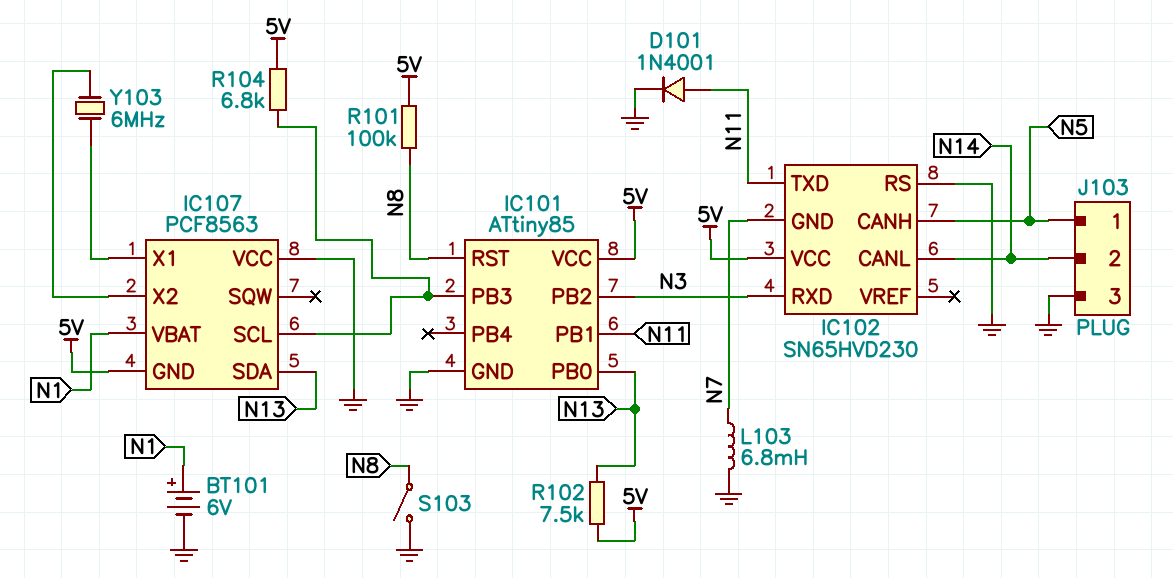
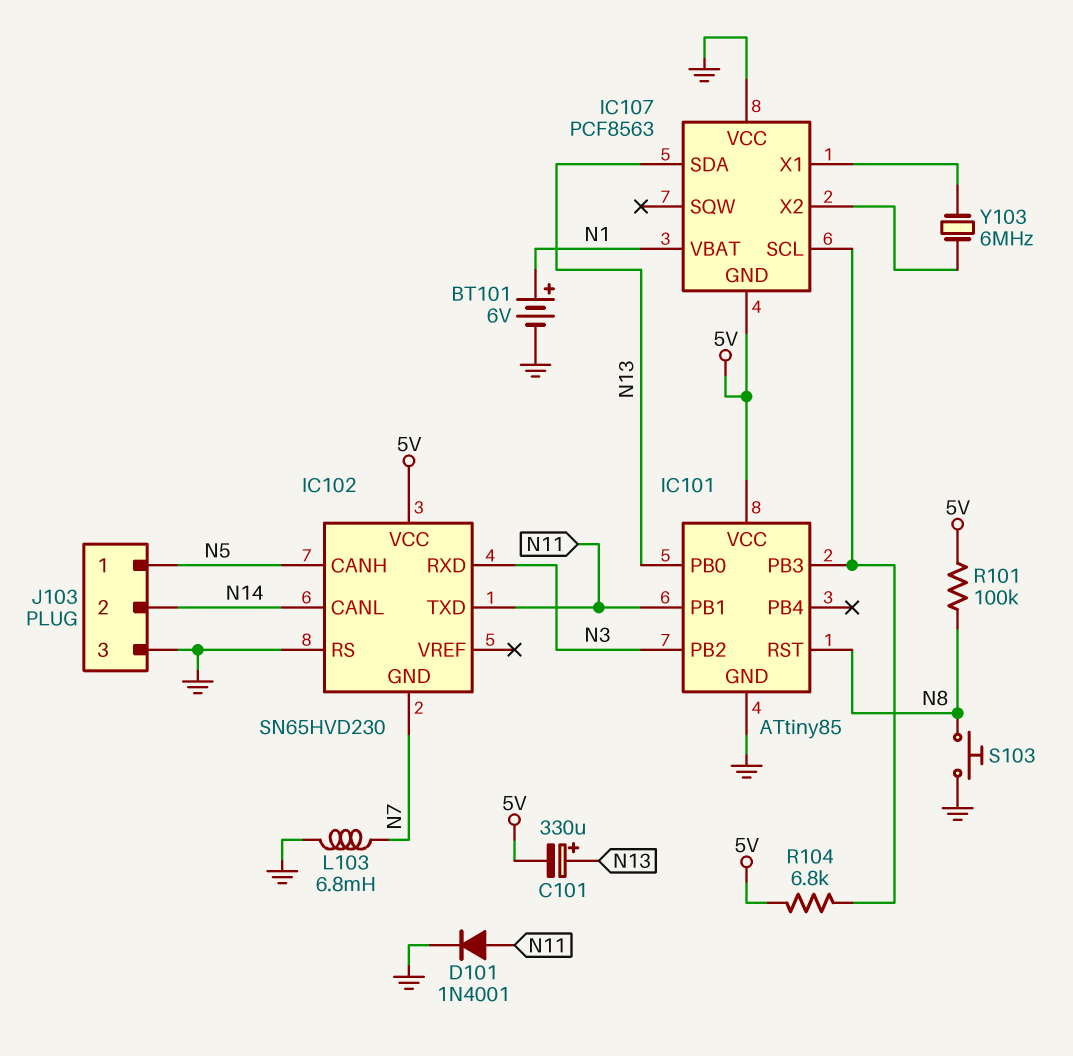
C101: none -> 330uF (plus N13, minus 5V)
R102: 7.5k (5V, N13) -> none
S103: switch (GND, N8) -> button (GND, N8)

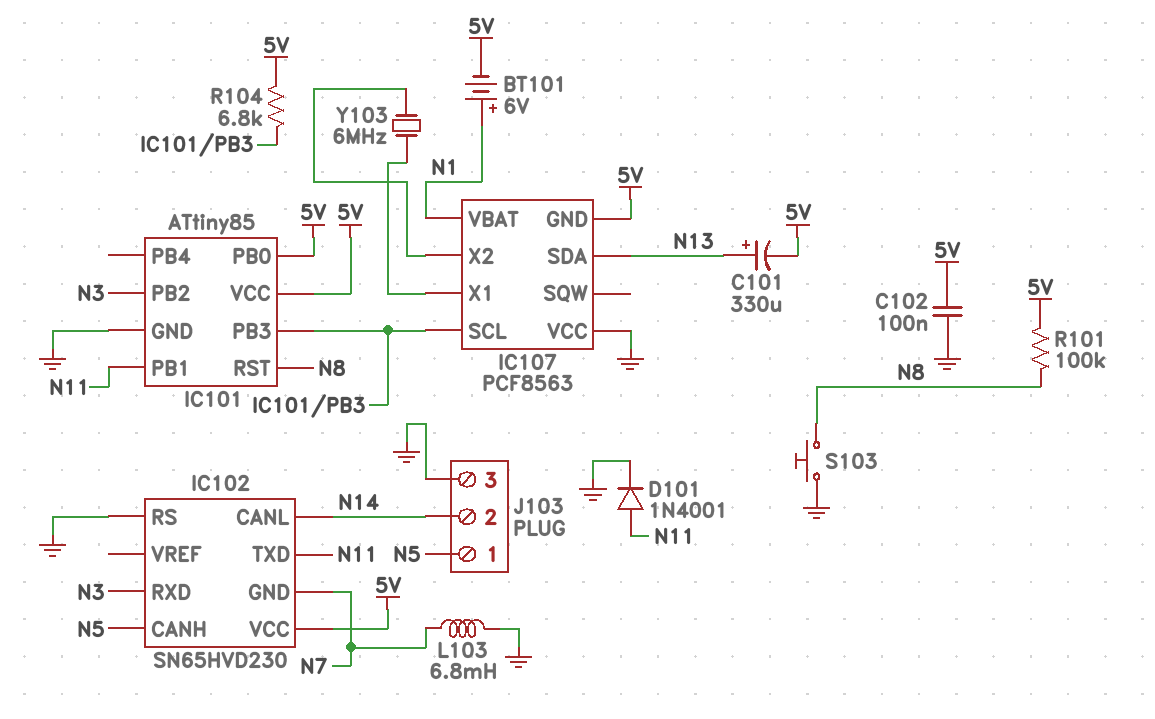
BT101: 6V (plus N1, minus GND) -> 6V (plus N1, minus 5V)
C102: none -> 100nF (5V, GND)
IC101 pin PB0: N13 -> 5V

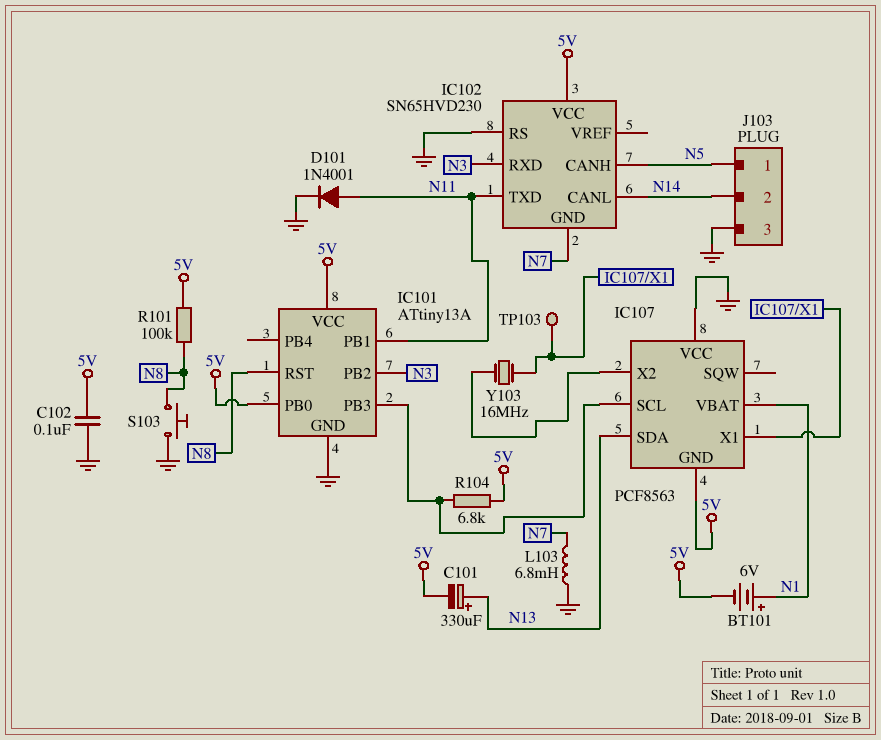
IC101: ATtiny85 -> ATtiny13A
TP103: none -> test point (IC107/X1)
Y103: 6MHz (IC107/X1, IC107/X2) -> 16MHz (IC107/X1, IC107/X2)

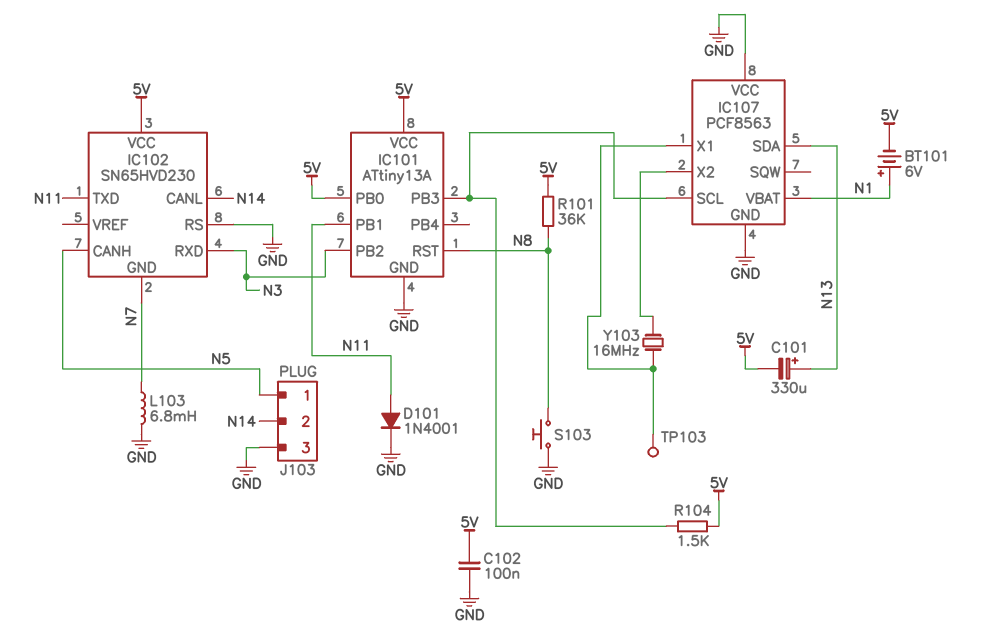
IC107 pin GND: 5V -> GND
R101: 100k (5V, N8) -> 36k (5V, N8)
R104: 6.8k (5V, IC101/PB3) -> 1.5k (5V, IC101/PB3)

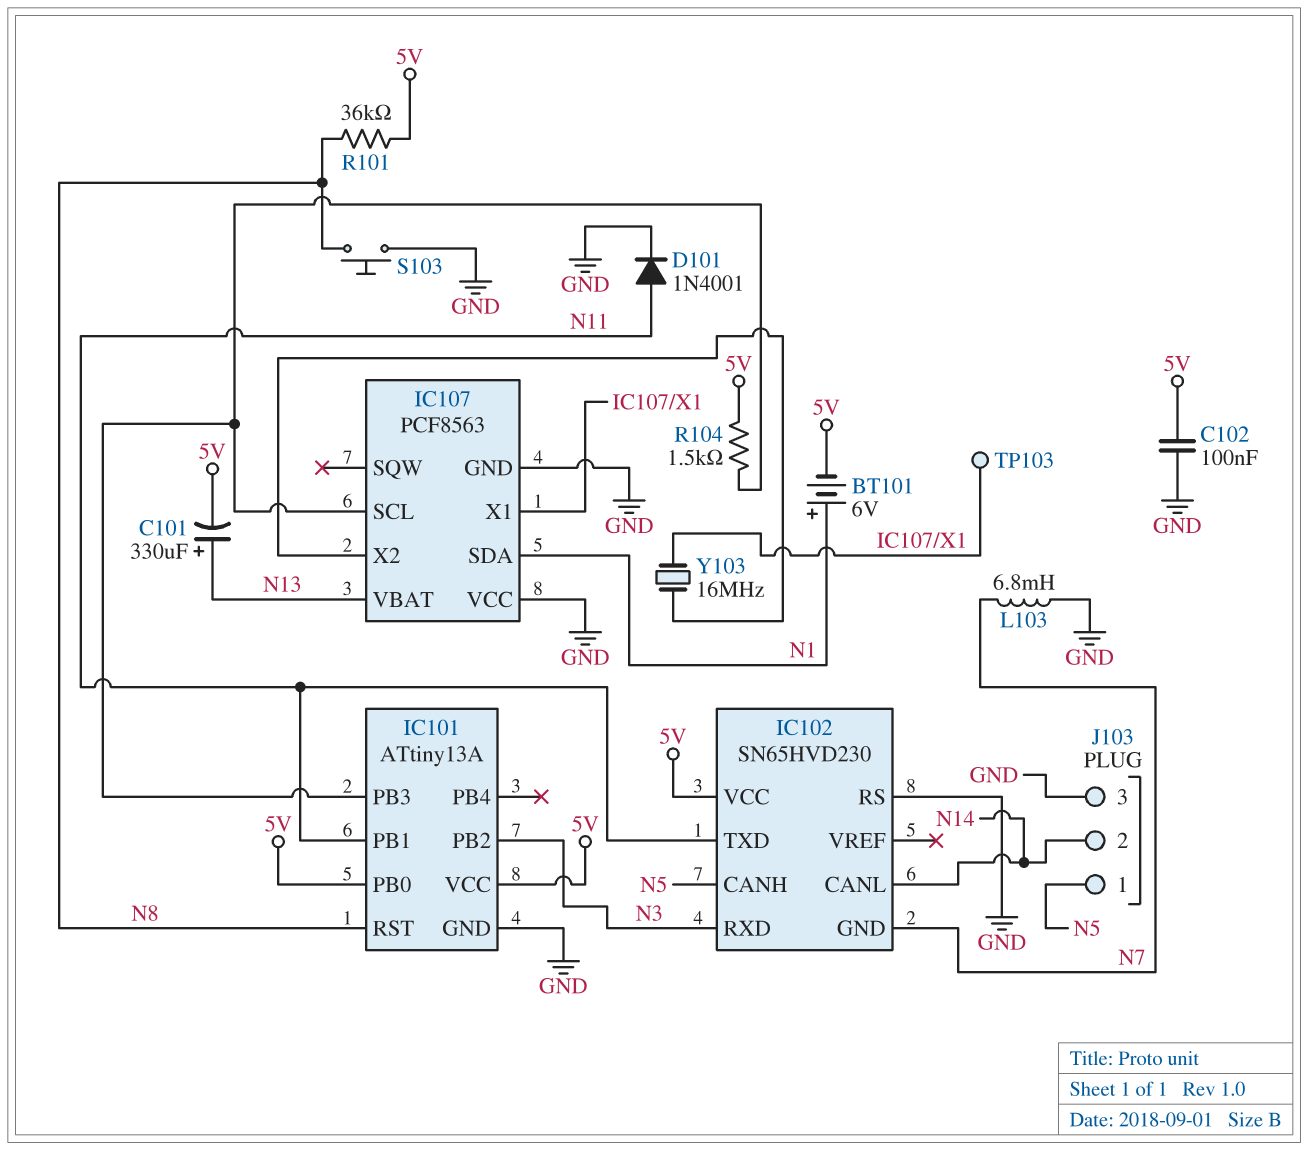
IC107 pin SDA: N13 -> N1
IC107 pin VBAT: N1 -> N13

